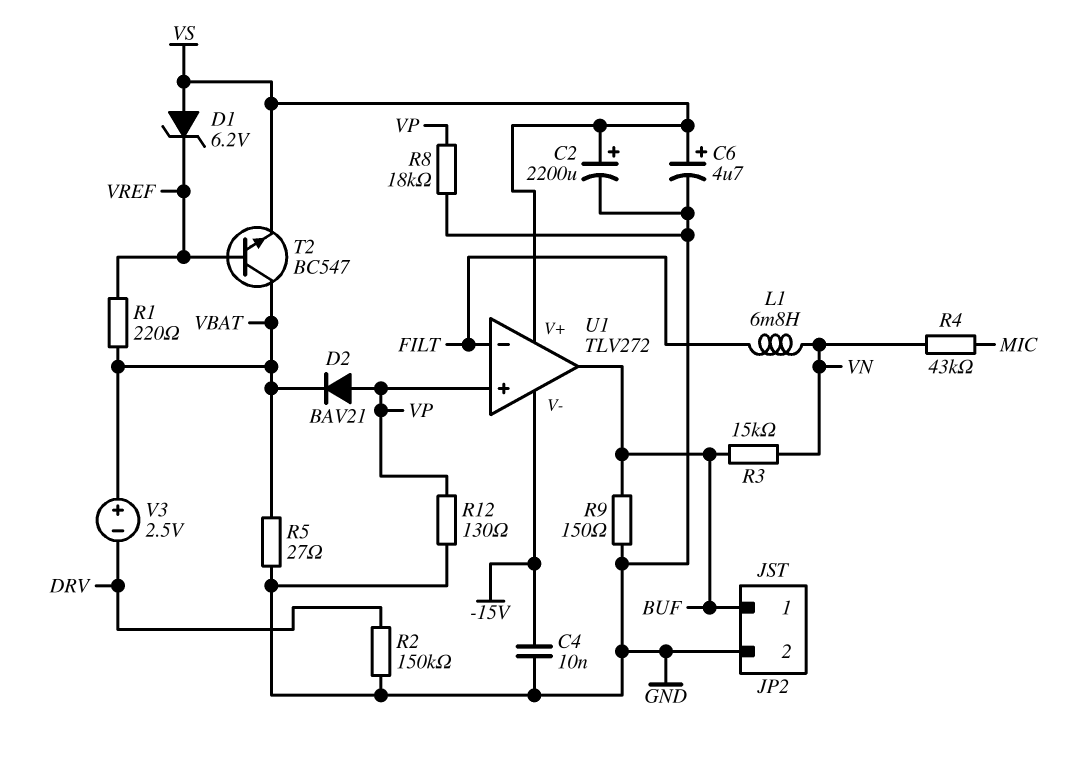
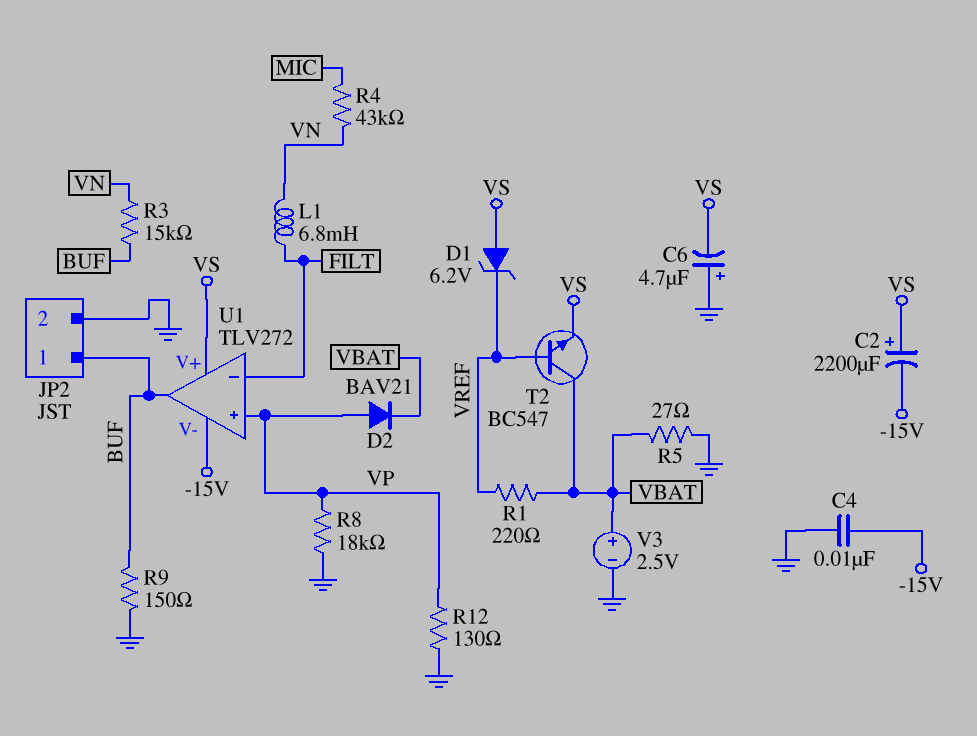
C2: 2200uF (plus VS, minus GND) -> 2200uF (plus VS, minus -15V)
C6: 4.7uF (plus VS, minus GND) -> 4.7uF (plus GND, minus VS)
R2: 150k (DRV, GND) -> none
V3: 2.5V (plus VBAT, minus DRV) -> 2.5V (plus VBAT, minus GND)

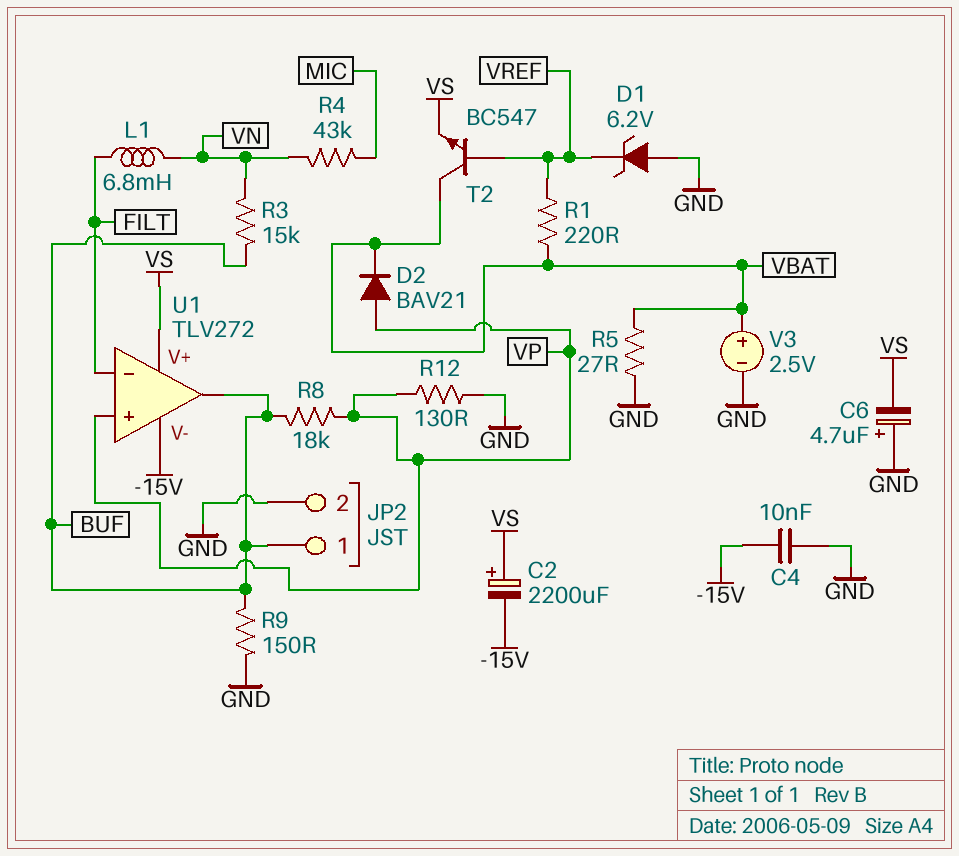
D1: zener 6.2V (A VS, K VREF) -> zener 6.2V (A GND, K VREF)
R8: 18k (GND, VP) -> 18k (BUF, VP)

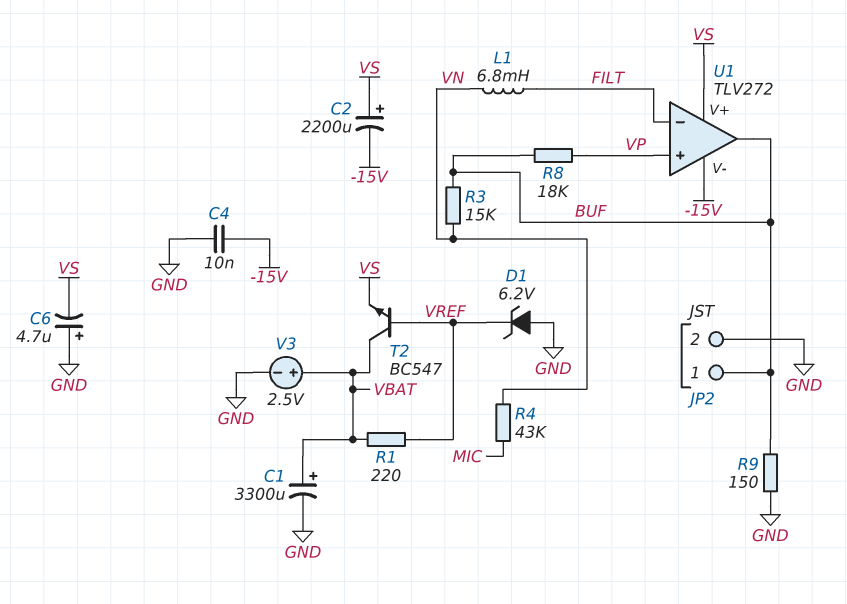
C1: none -> 3300uF (plus VBAT, minus GND)
D2: diode BAV21 (A VP, K VBAT) -> none
R5: 27 (GND, VBAT) -> none
R12: 130 (GND, VP) -> none

